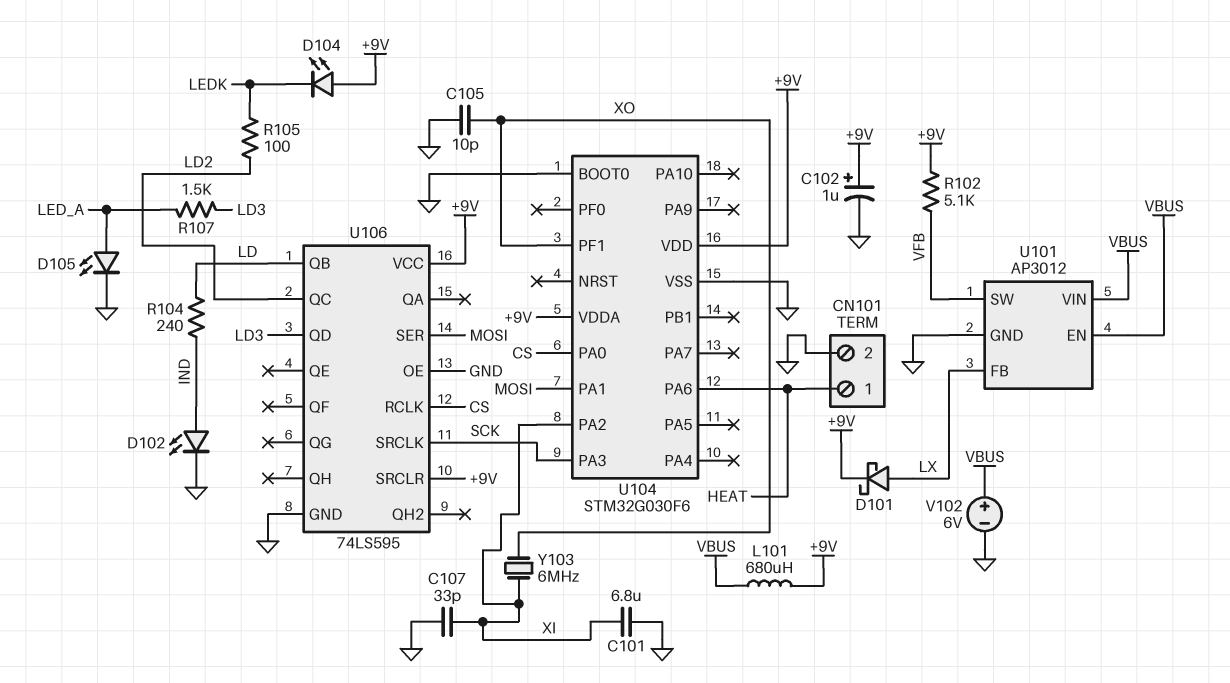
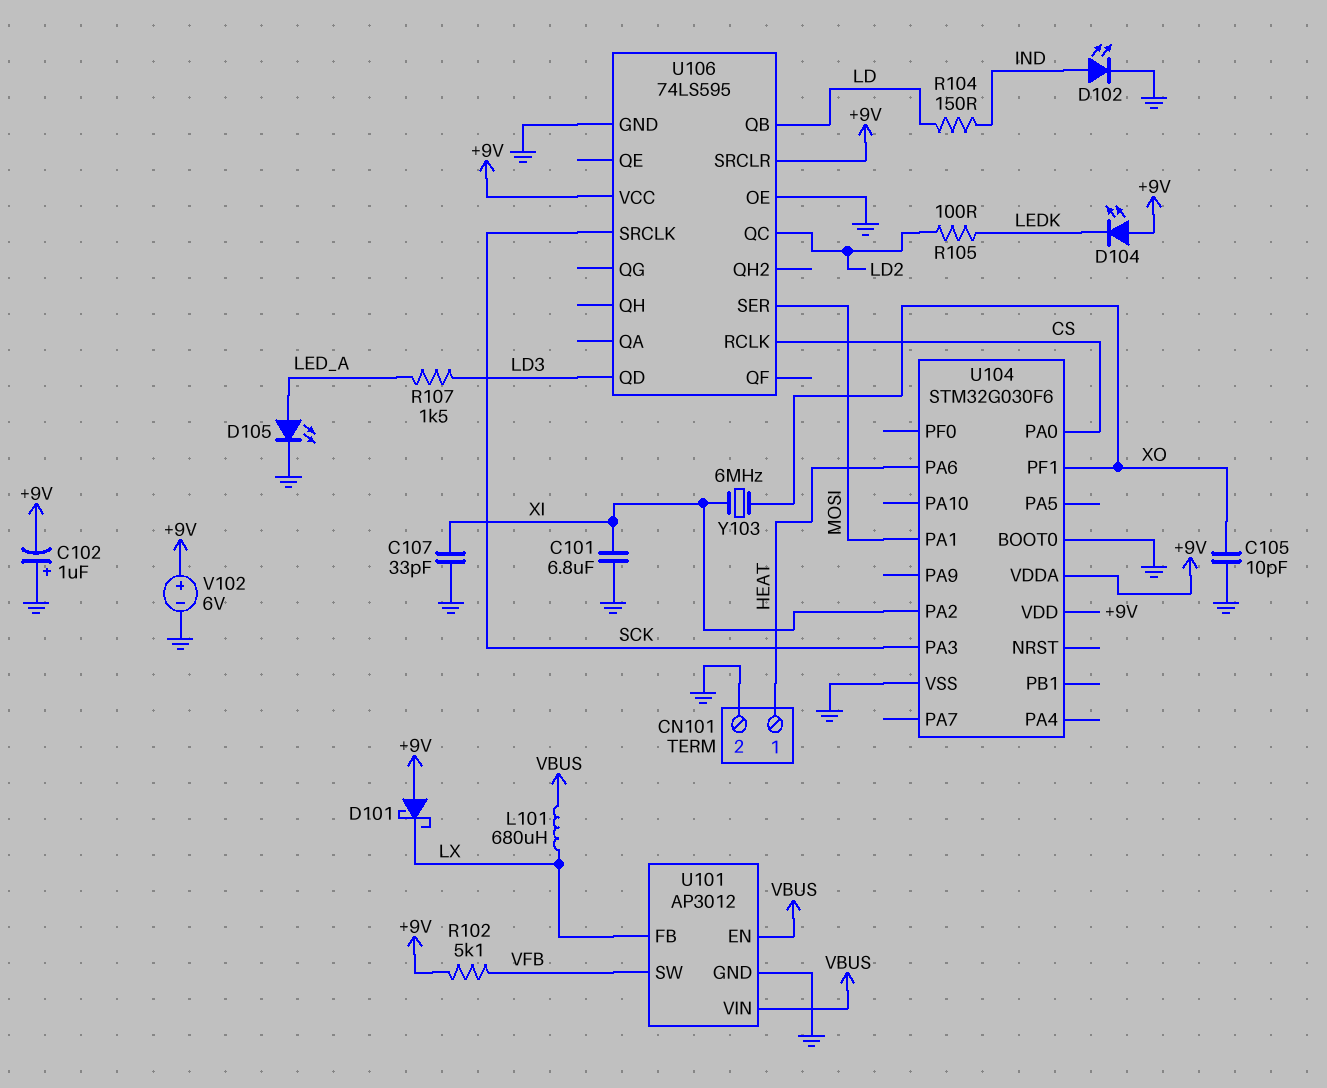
C102: 1uF (plus +9V, minus GND) -> 1uF (plus GND, minus +9V)
D101: schottky (A LX, K +9V) -> schottky (A +9V, K LX)
L101: 680uH (+9V, VBUS) -> 680uH (LX, VBUS)
R104: 240 (IND, LD) -> 150 (IND, LD)
V102: 6V (plus VBUS, minus GND) -> 6V (plus +9V, minus GND)

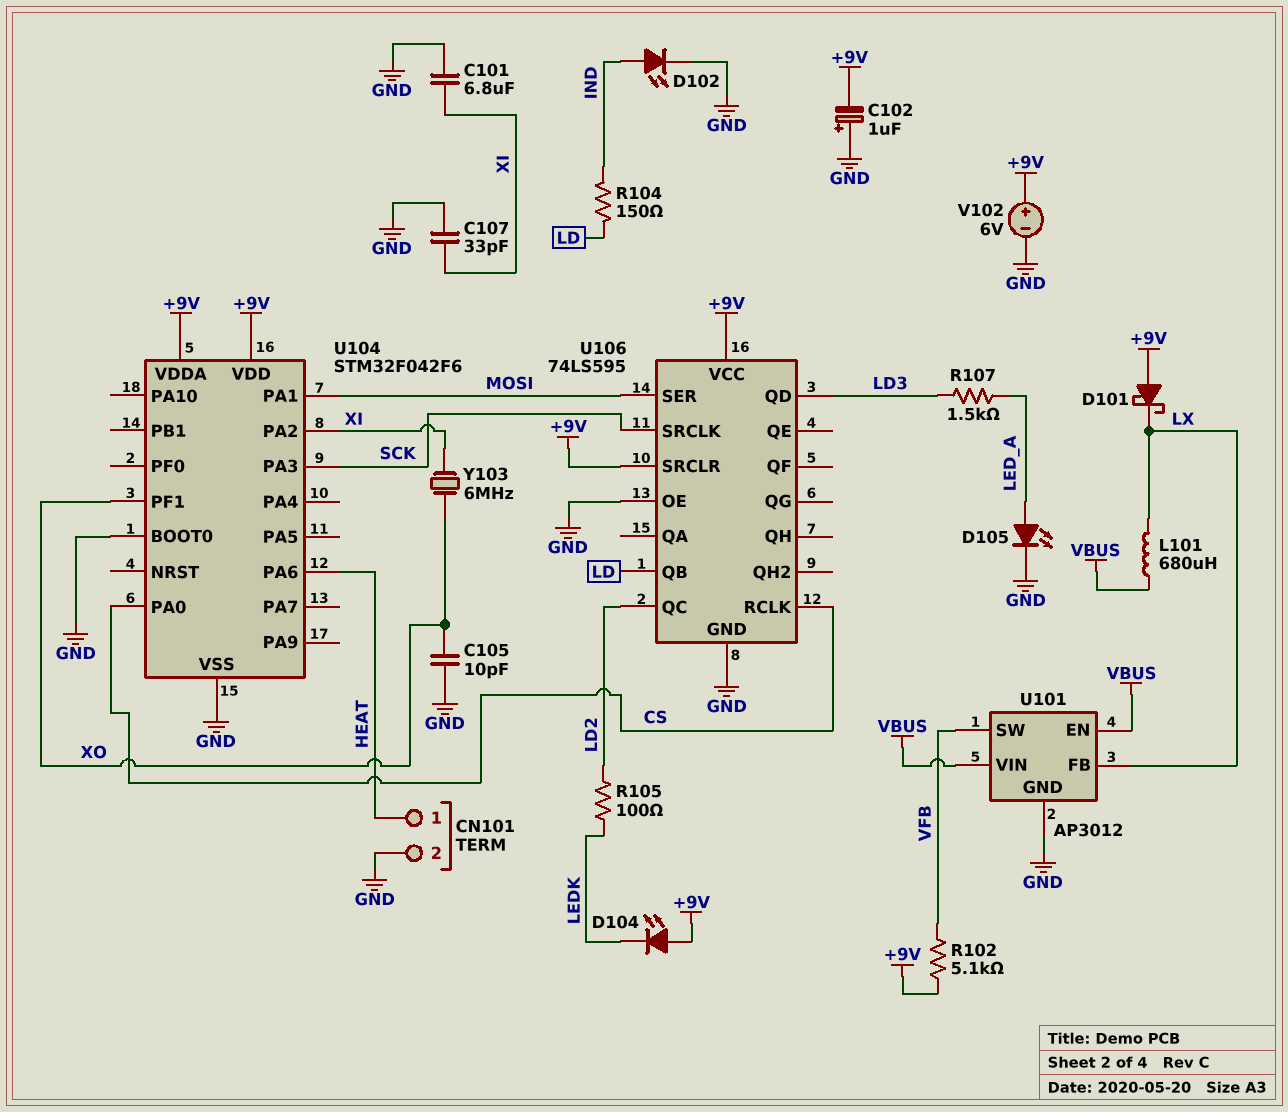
U104: STM32G030F6 -> STM32F042F6

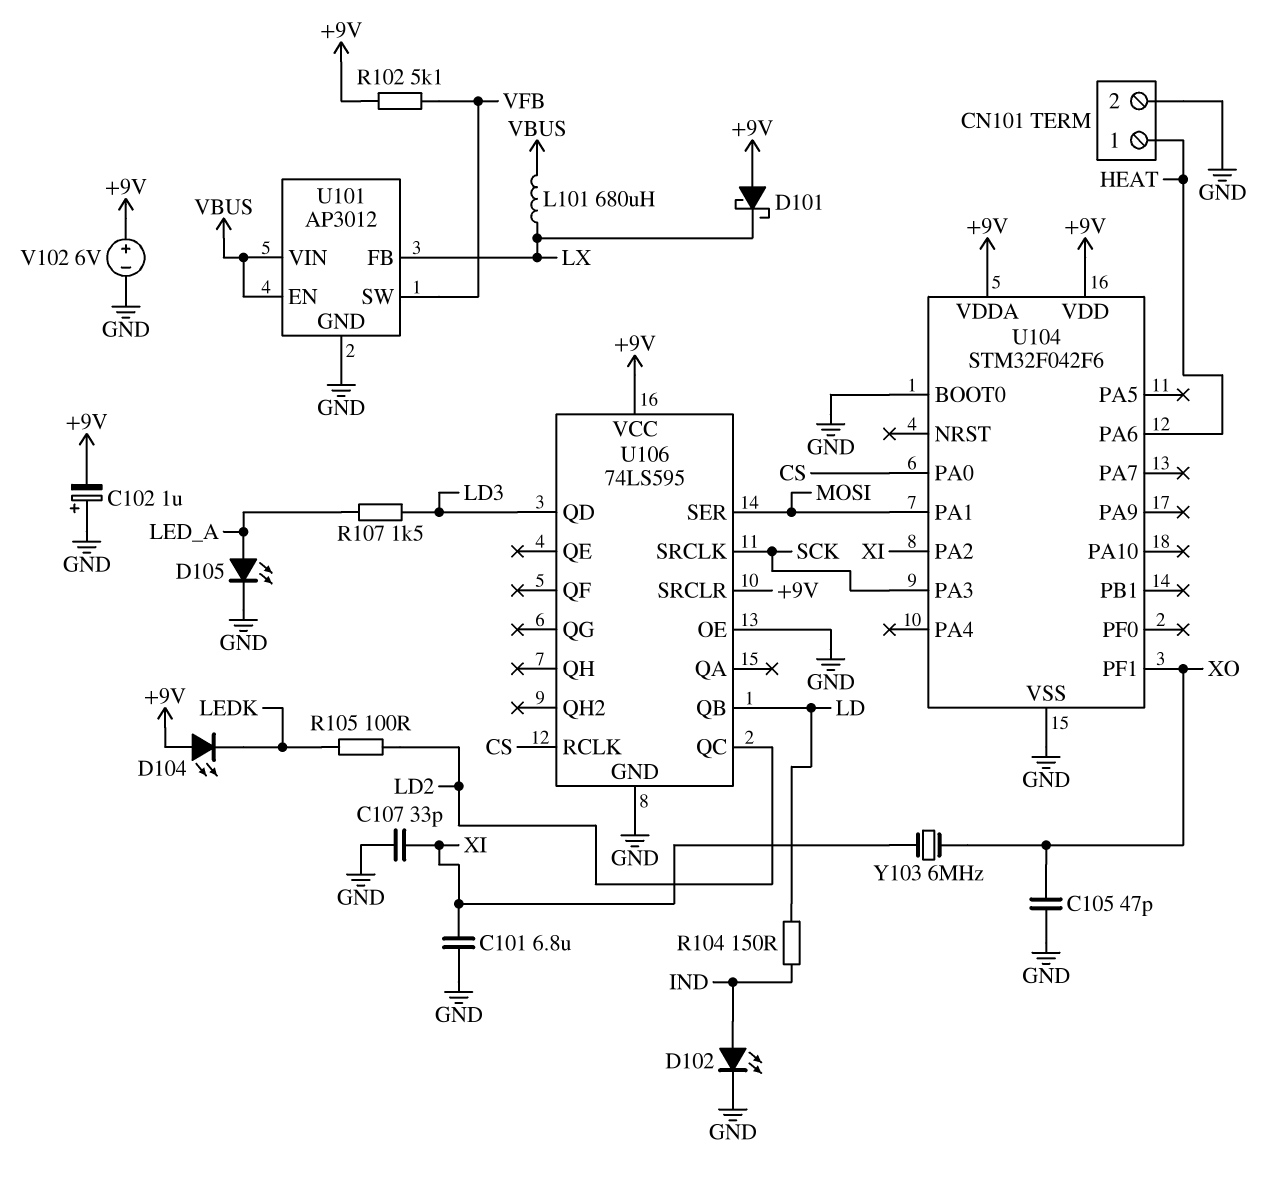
C105: 10pF (GND, XO) -> 47pF (GND, XO)

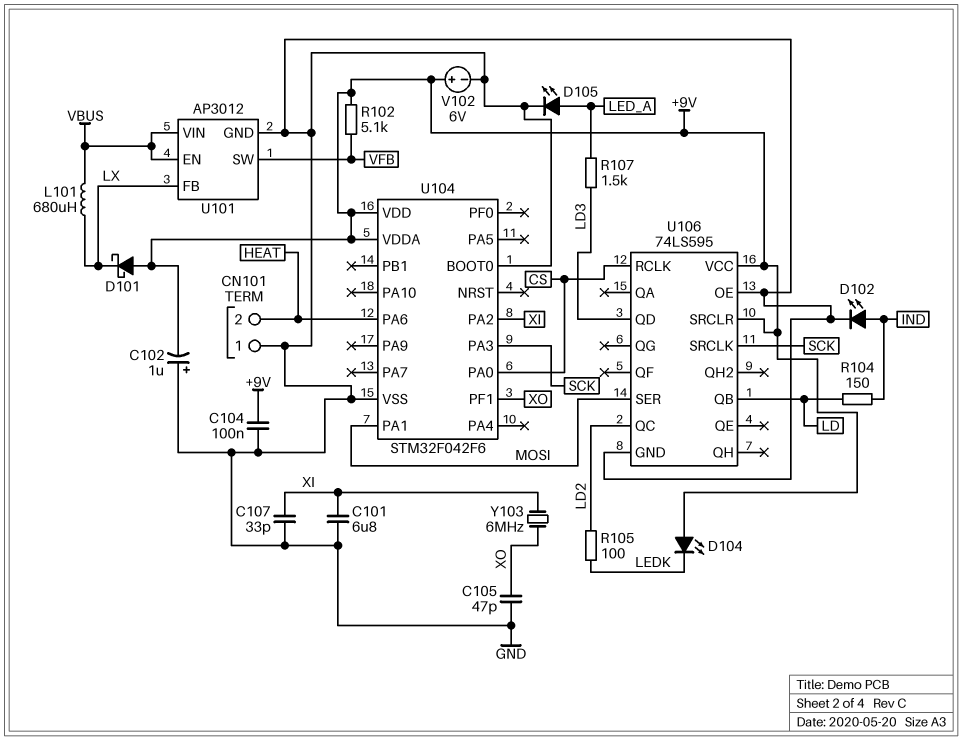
C104: none -> 100nF (+9V, GND)
CN101 pin 1: HEAT -> GND
CN101 pin 2: GND -> HEAT

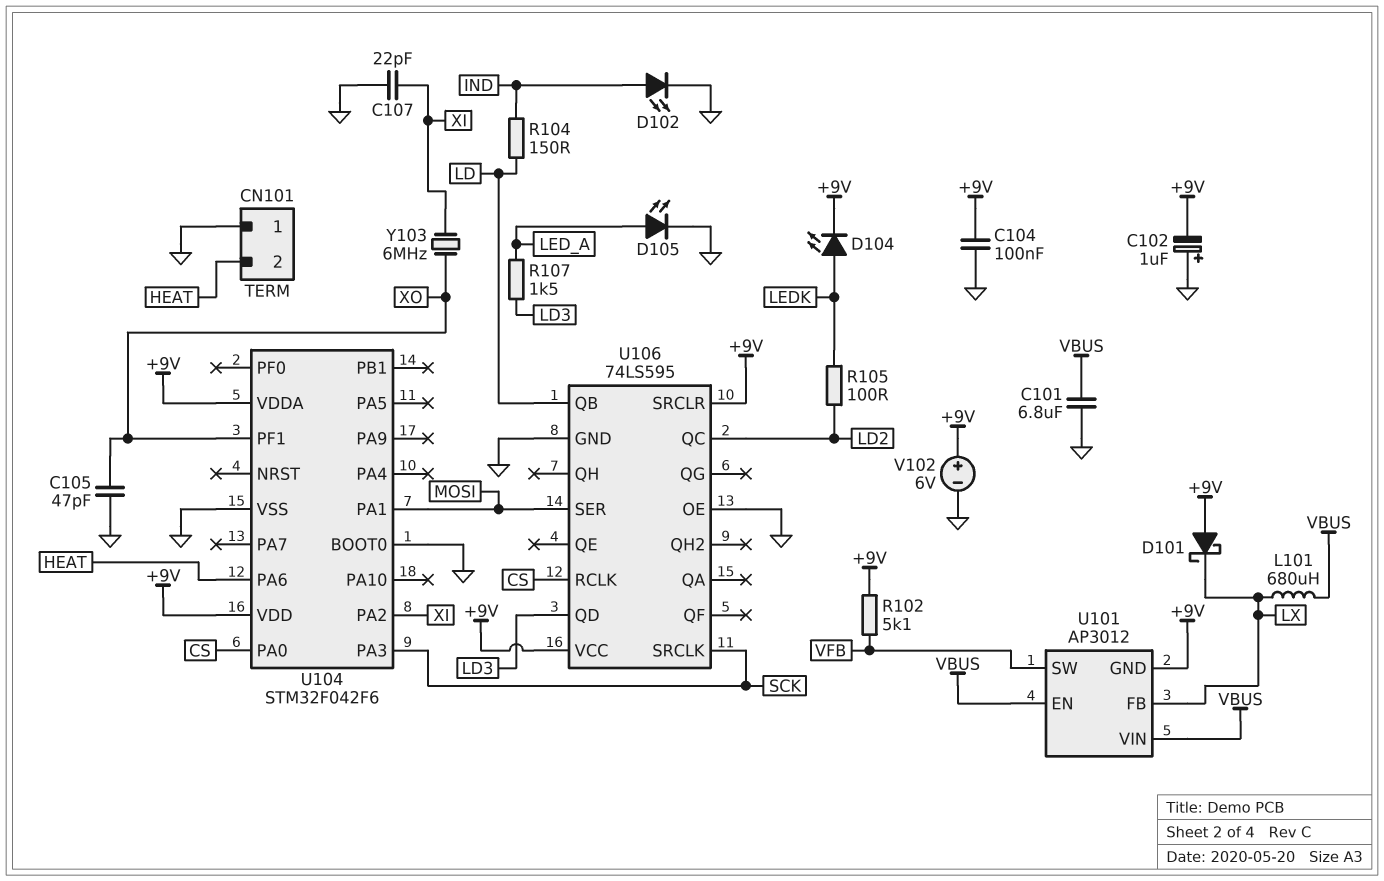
C101: 6.8uF (GND, XI) -> 6.8uF (GND, VBUS)
C107: 33pF (GND, XI) -> 22pF (GND, XI)
D104: LED (A +9V, K LEDK) -> LED (A LEDK, K +9V)
U101 pin GND: GND -> +9V

